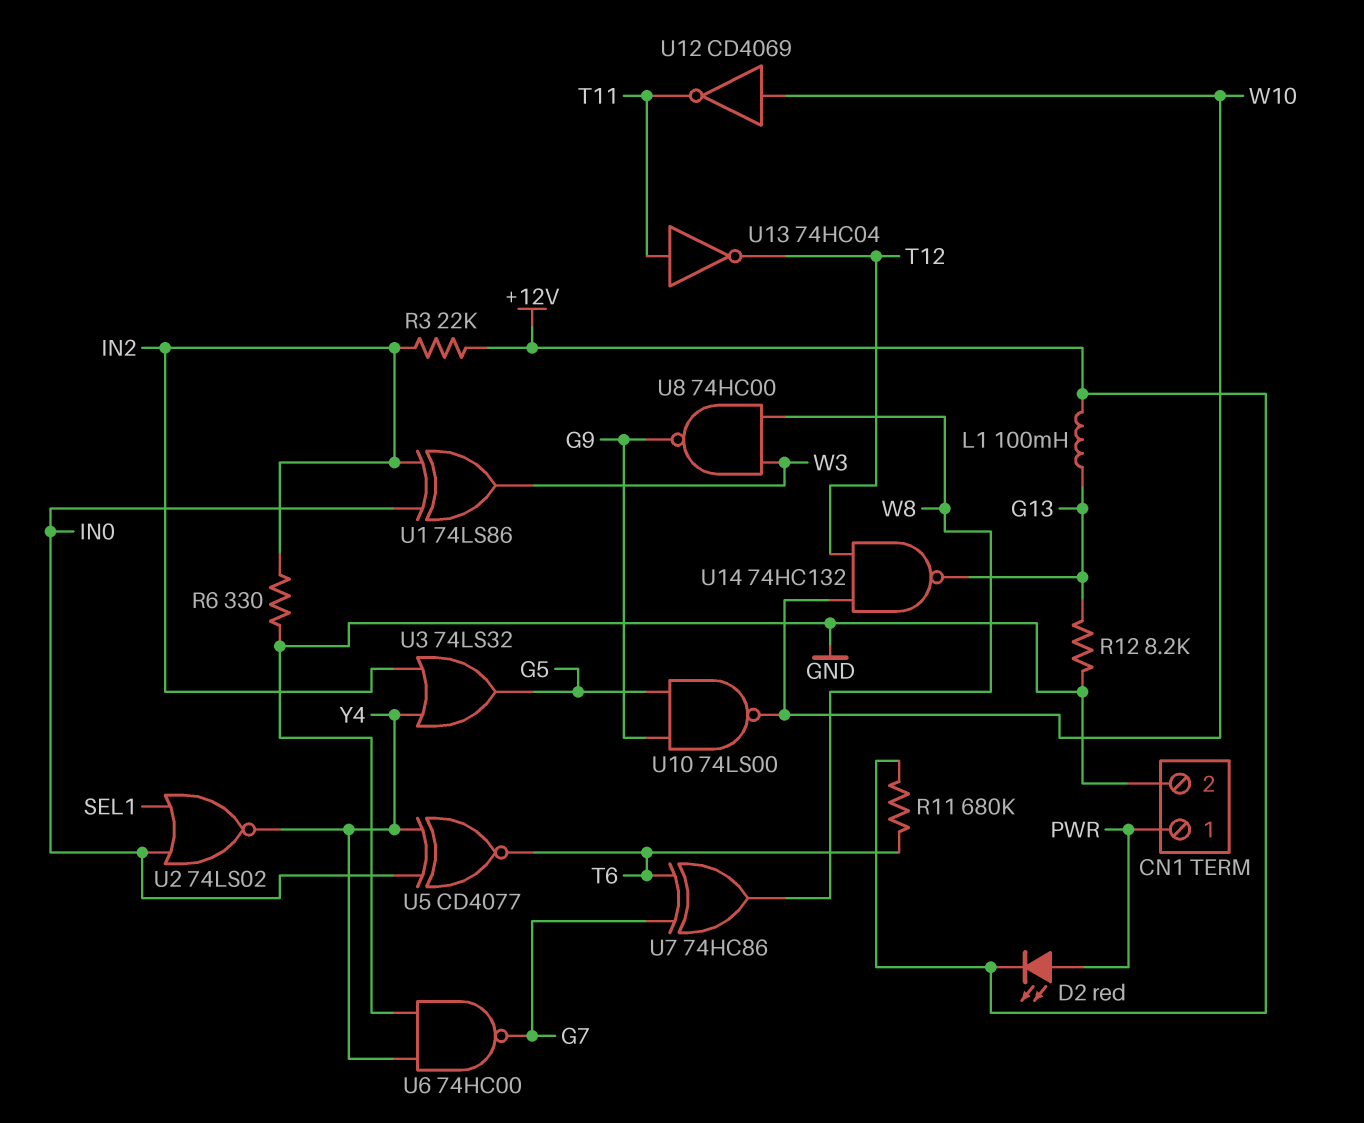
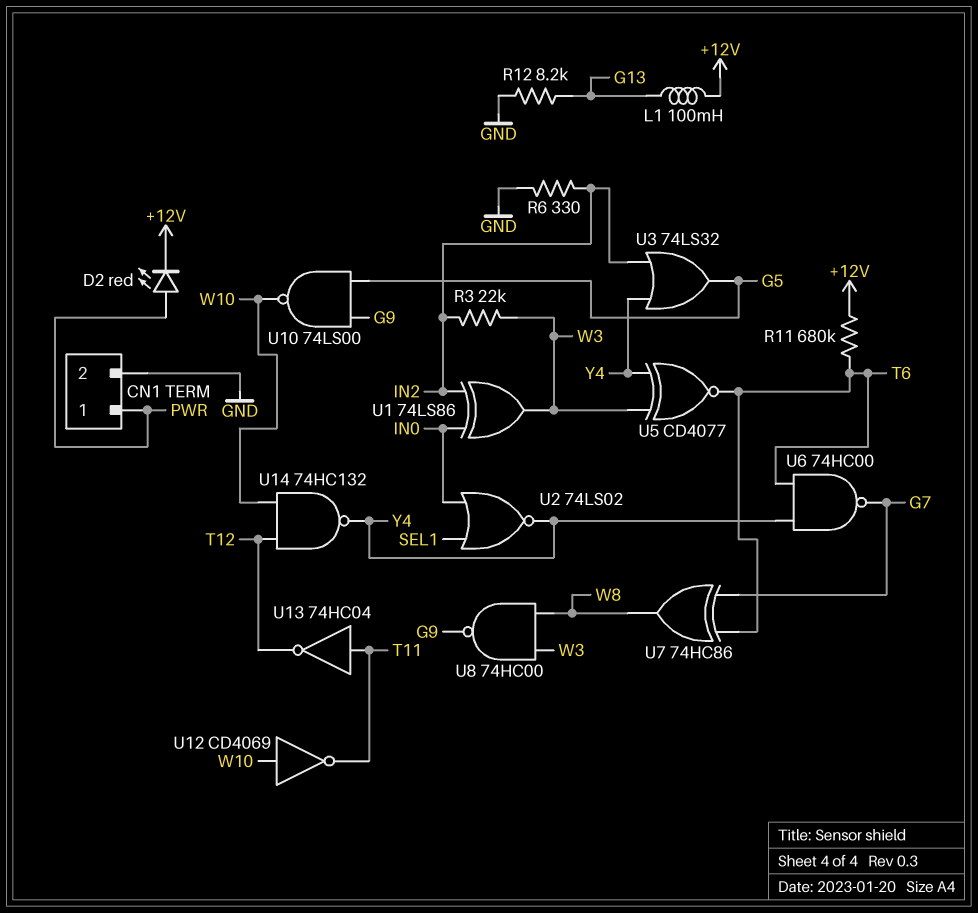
R3: 22k (+12V, IN2) -> 22k (IN2, W3)
U5: XNOR CD4077 (in IN0, in Y4, out T6) -> XNOR CD4077 (in W3, in Y4, out T6)
U6: NAND 74HC00 (in GND, in Y4, out G7) -> NAND 74HC00 (in T6, in Y4, out G7)
U14: NAND 74HC132 (in T12, in W10, out G13) -> NAND 74HC132 (in T12, in W10, out Y4)

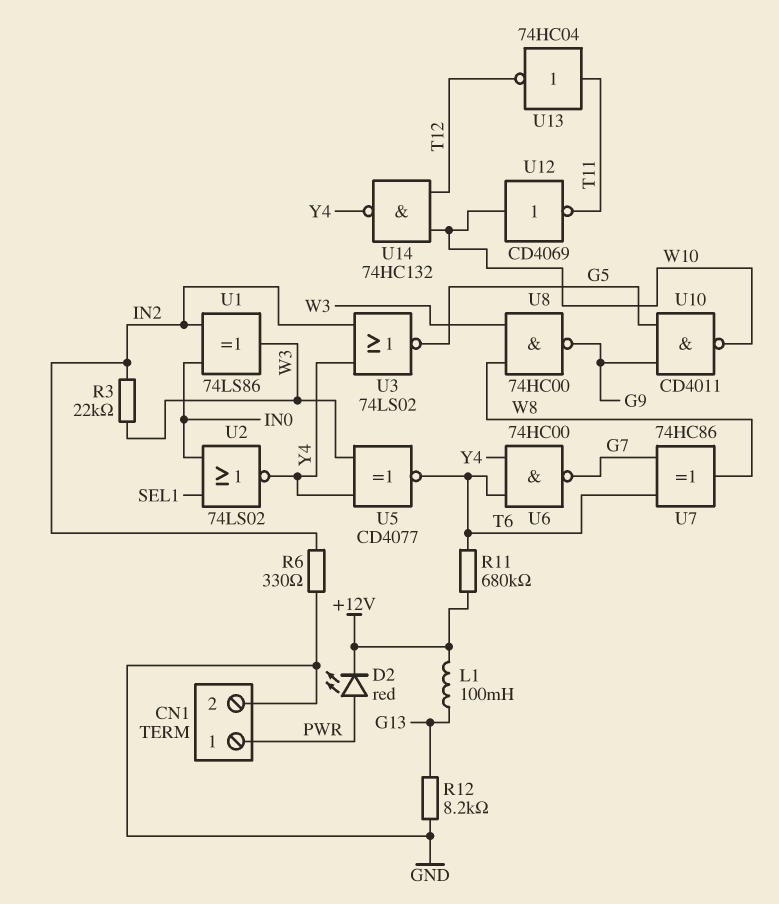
U3: OR 74LS32 (in IN2, in Y4, out G5) -> NOR 74LS02 (in IN2, in Y4, out G5)
U10: NAND 74LS00 (in G5, in G9, out W10) -> NAND CD4011 (in G5, in G9, out W10)

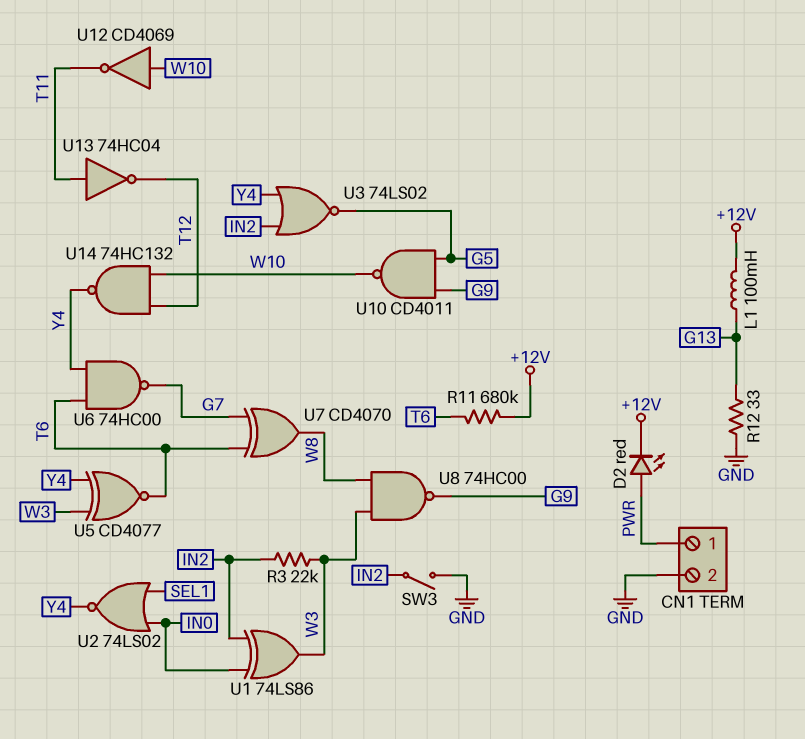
R6: 330 (GND, IN2) -> none
R12: 8.2k (G13, GND) -> 33 (G13, GND)
SW3: none -> switch (GND, IN2)
U7: XOR 74HC86 (in G7, in T6, out W8) -> XOR CD4070 (in G7, in T6, out W8)

